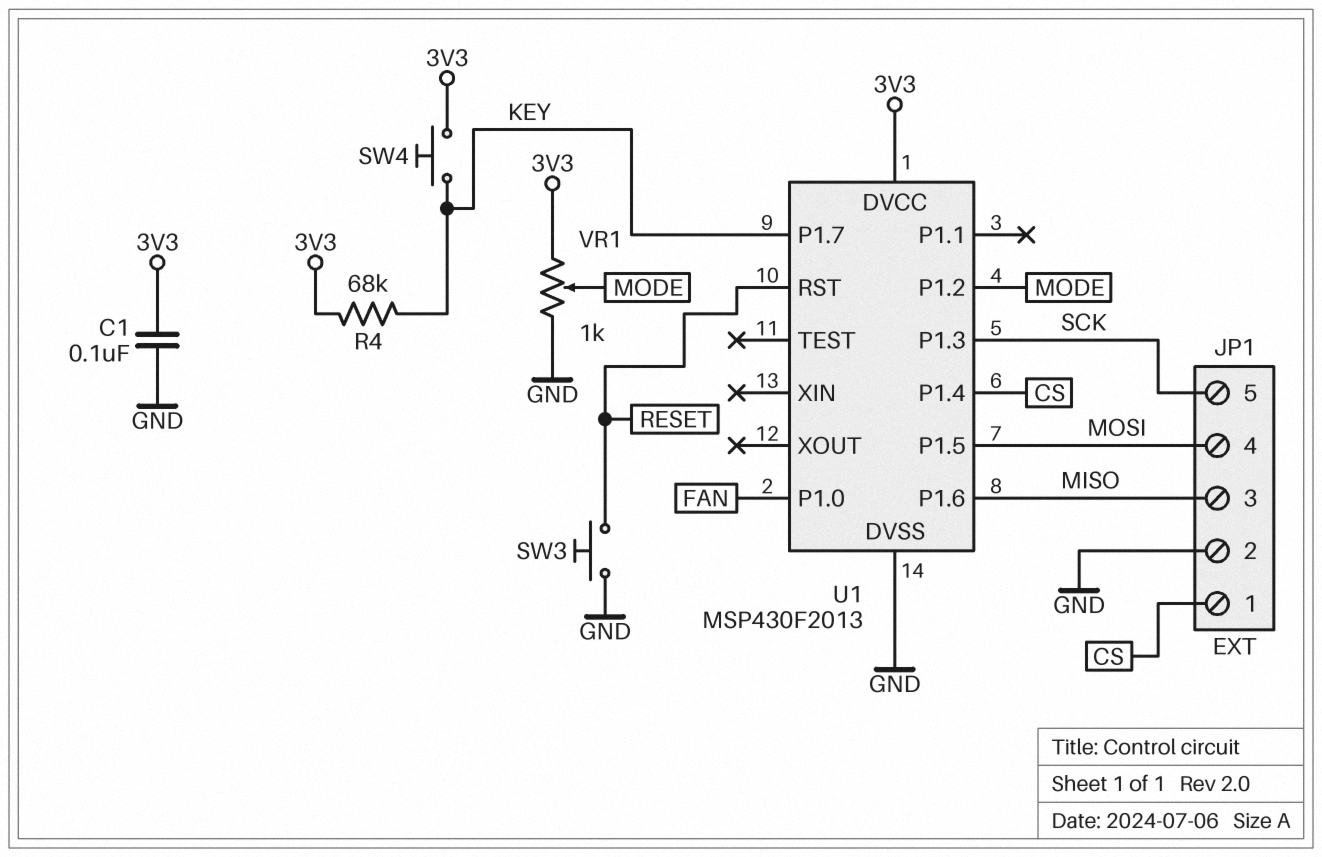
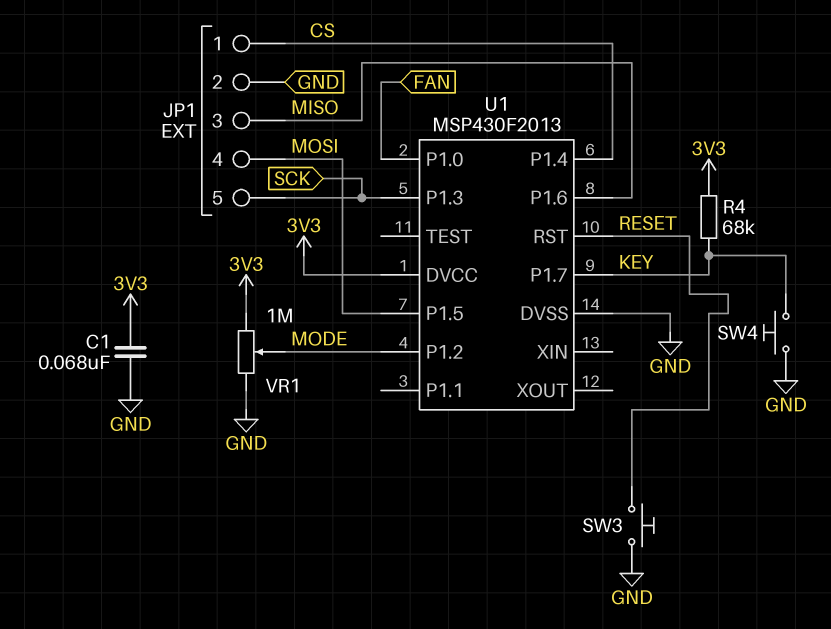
C1: 100nF (3V3, GND) -> 68nF (3V3, GND)
SW4: button (3V3, KEY) -> button (GND, KEY)
VR1: 1k (3V3, GND, wiper MODE) -> 1M (3V3, GND, wiper MODE)

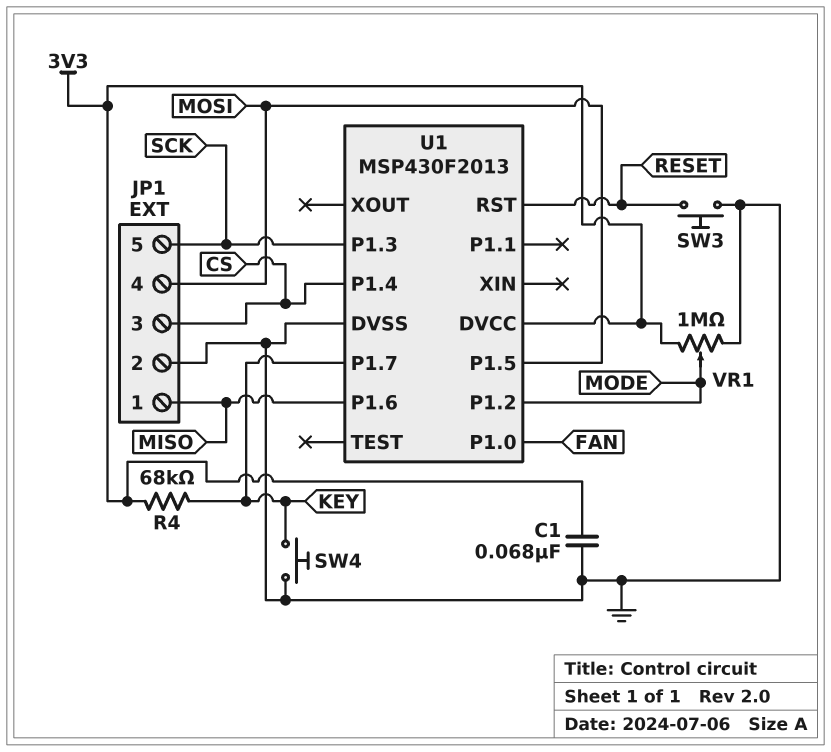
JP1 pin 1: CS -> MISO
JP1 pin 3: MISO -> CS

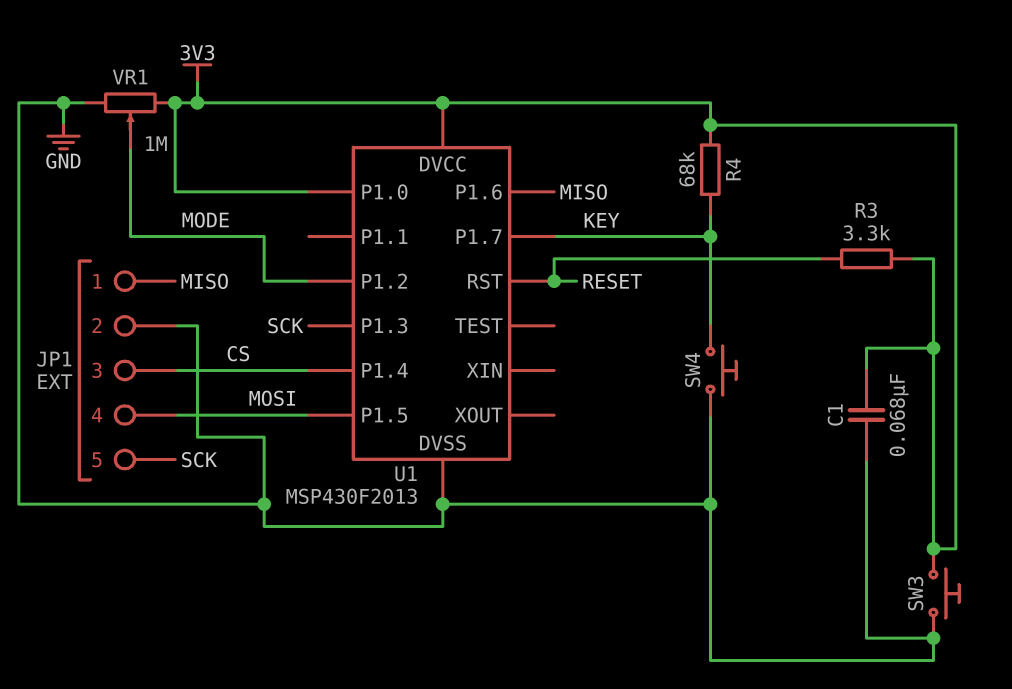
R3: none -> 3.3k (3V3, RESET)
SW3: button (GND, RESET) -> button (3V3, GND)
U1 pin P1.0: FAN -> 3V3

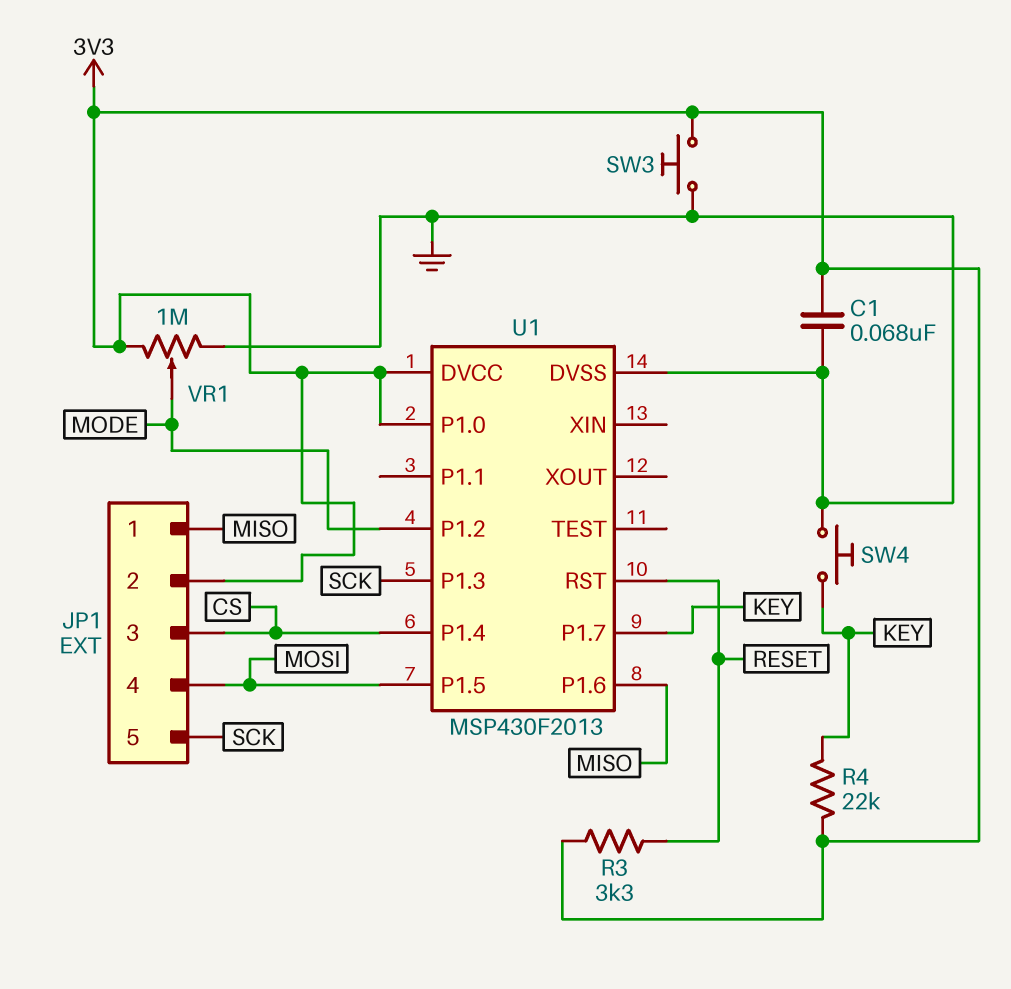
JP1 pin 2: GND -> 3V3
R4: 68k (3V3, KEY) -> 22k (3V3, KEY)

